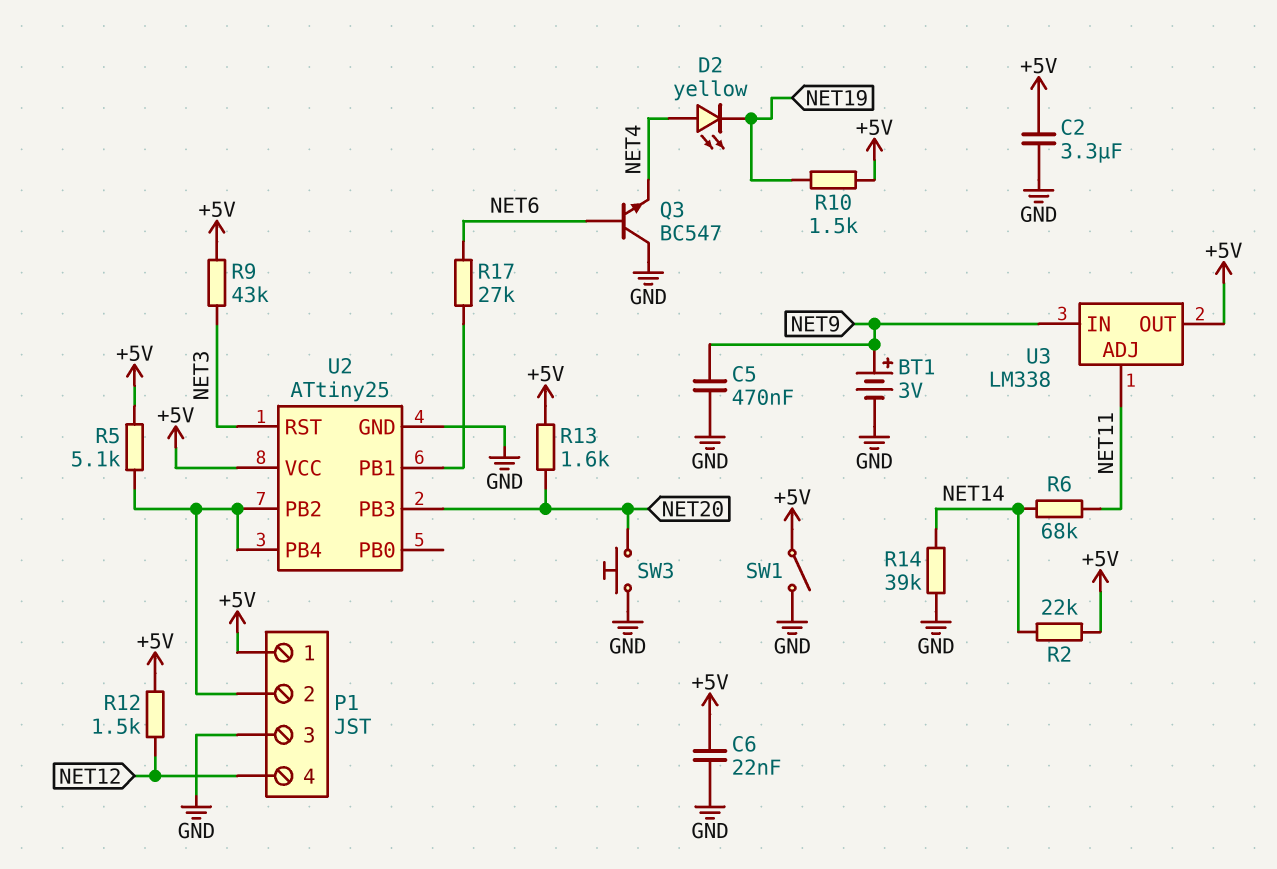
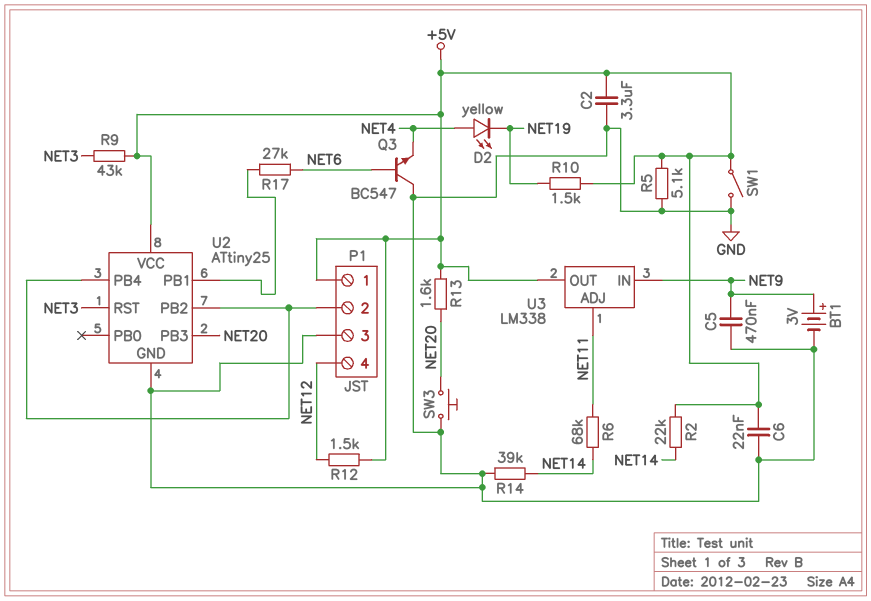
R5: 5.1k (+5V, P1/2) -> 5.1k (+5V, GND)

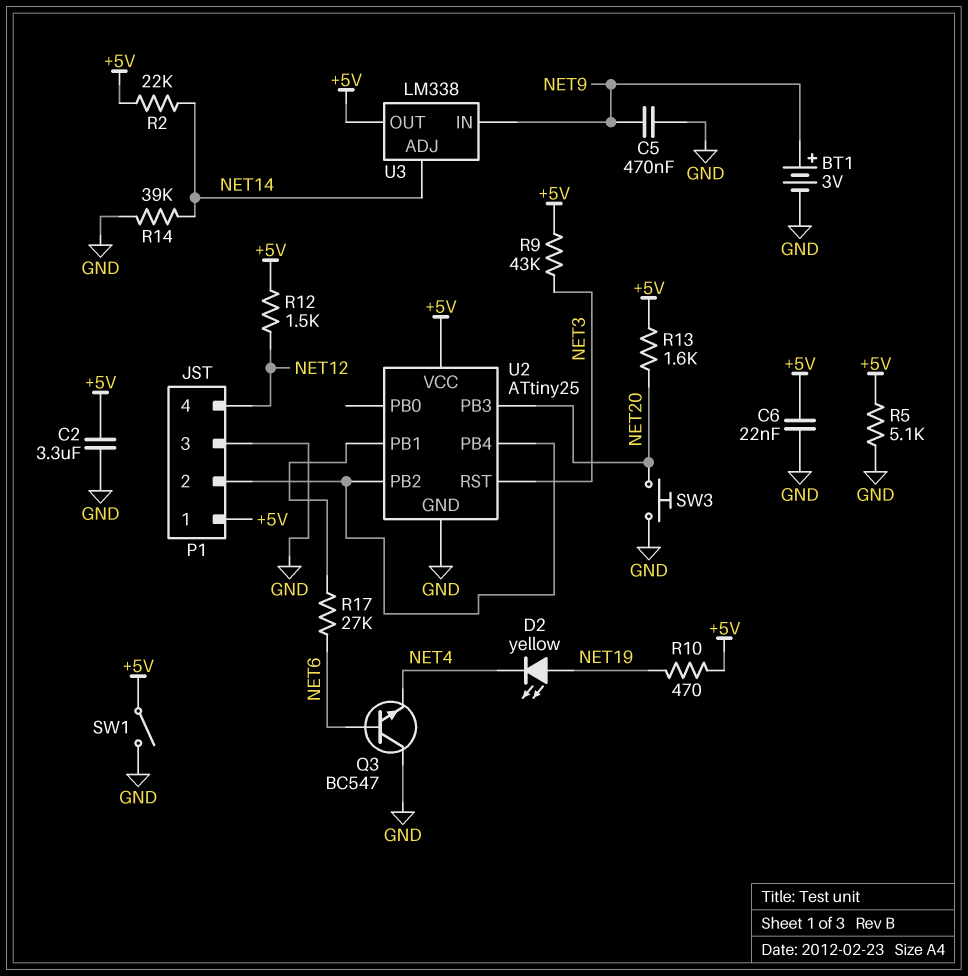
D2: LED yellow (A NET4, K NET19) -> LED yellow (A NET19, K NET4)
R6: 68k (NET11, NET14) -> none
R10: 1.5k (+5V, NET19) -> 470 (+5V, NET19)
U3 pin ADJ: NET11 -> NET14

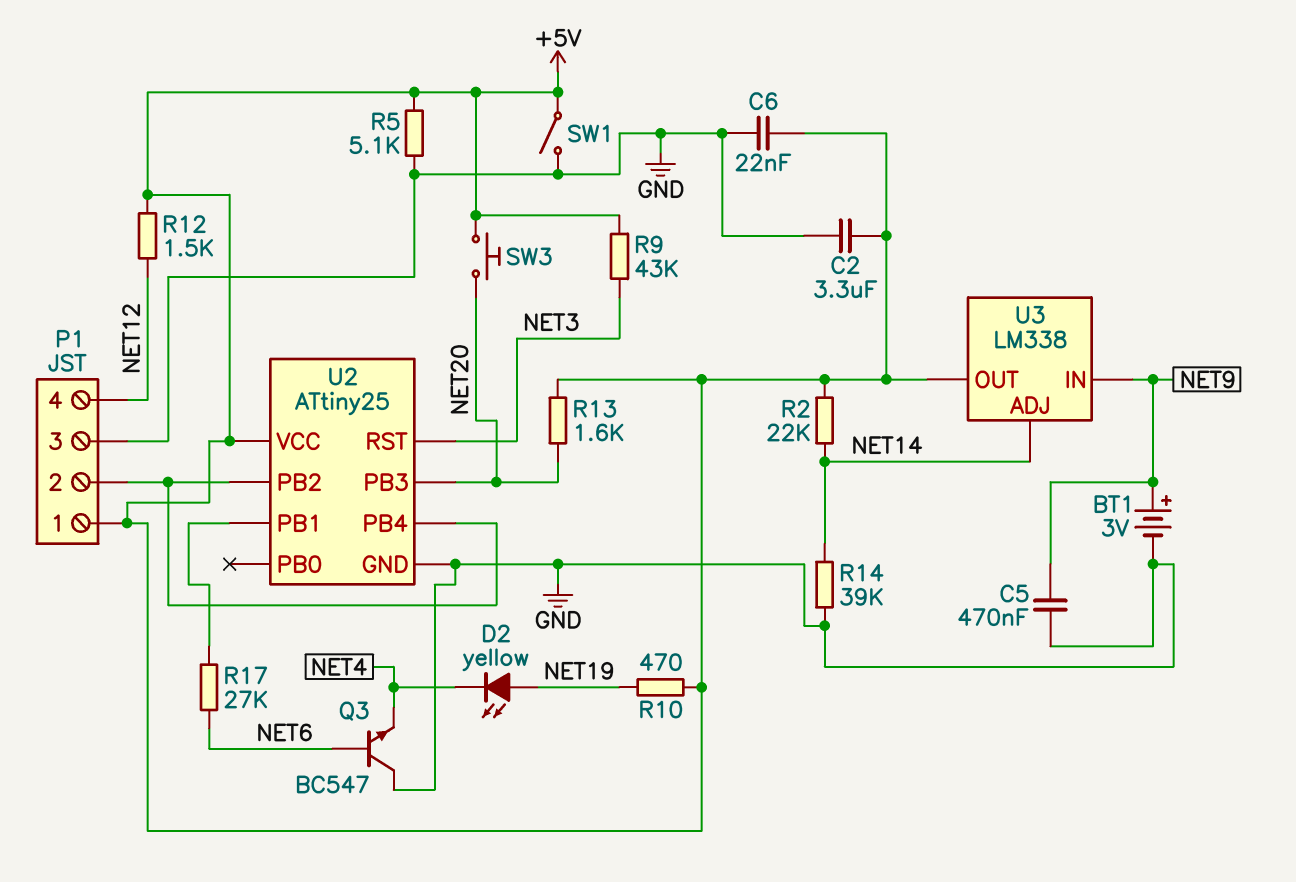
SW3: button (GND, NET20) -> button (+5V, NET20)

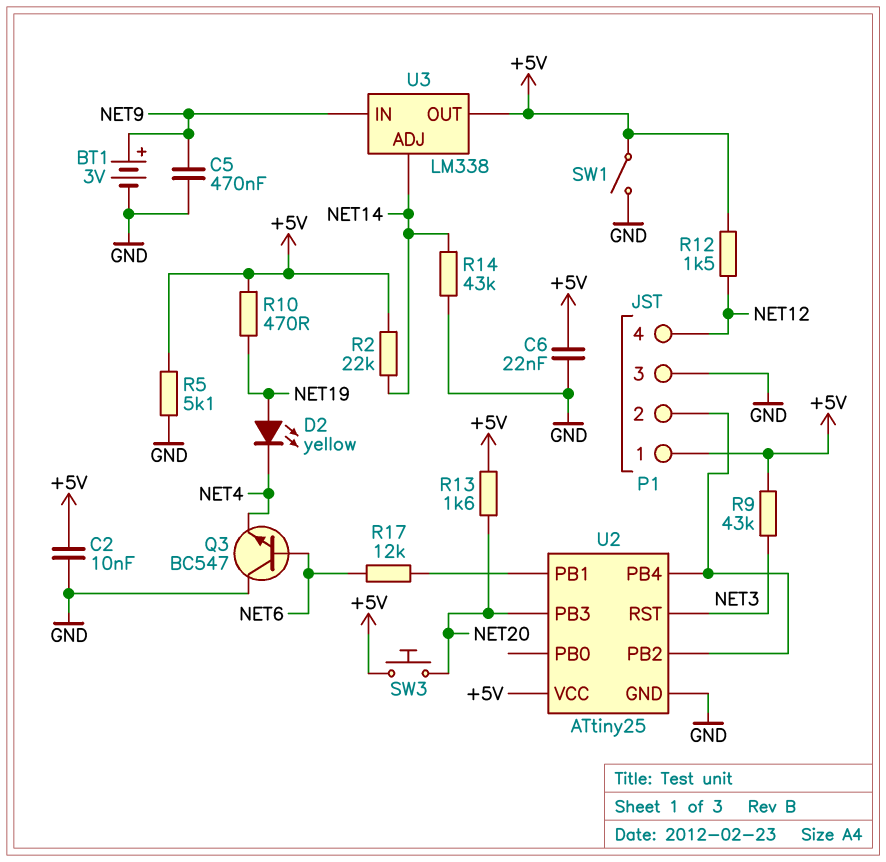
C2: 3.3uF (+5V, GND) -> 10nF (+5V, GND)
R14: 39k (GND, NET14) -> 43k (GND, NET14)
R17: 27k (NET6, U2/PB1) -> 12k (NET6, U2/PB1)

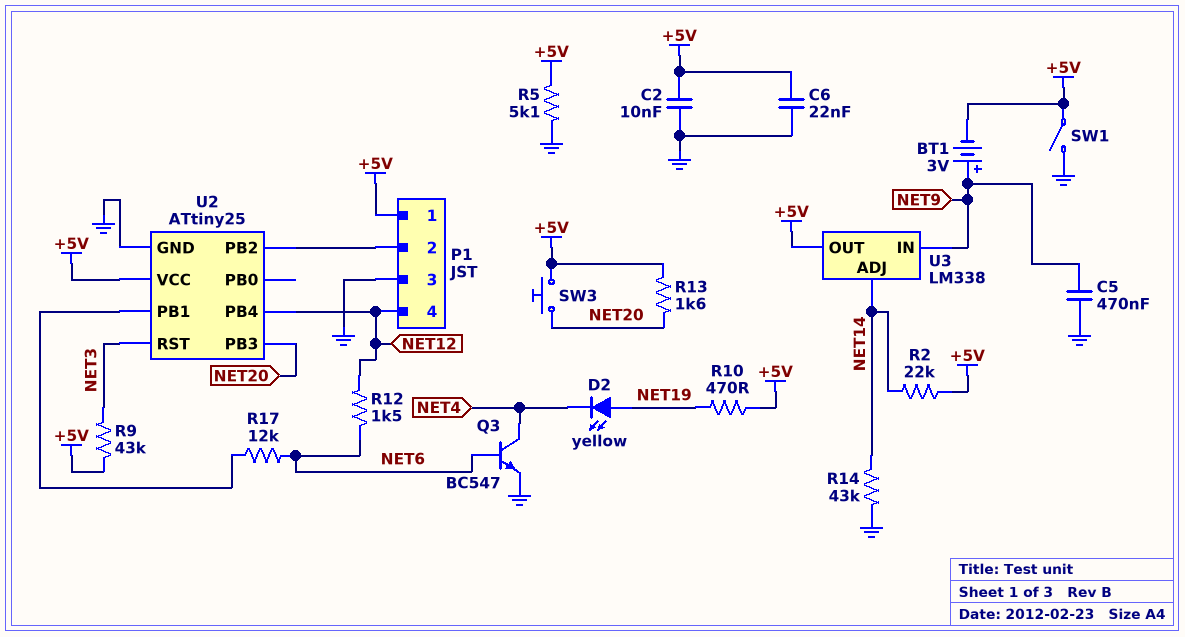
BT1: 3V (plus NET9, minus GND) -> 3V (plus NET9, minus +5V)
Q3: NPN BC547 (B NET6, C GND, E NET4) -> NPN BC547 (B NET6, C NET4, E GND)
R12: 1.5k (+5V, NET12) -> 1.5k (NET6, NET12)
U2 pin PB4: P1/2 -> NET12

